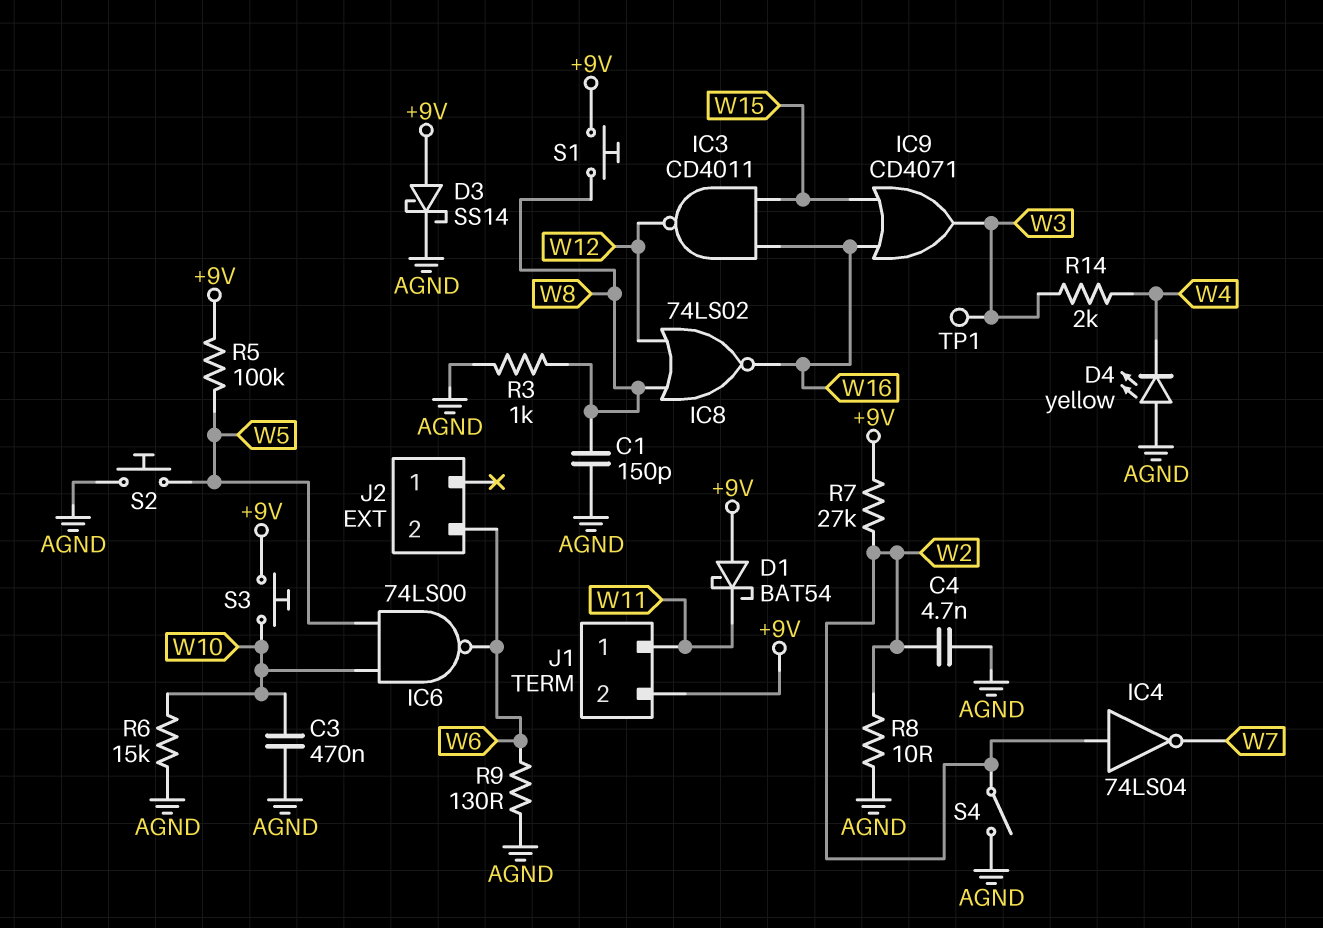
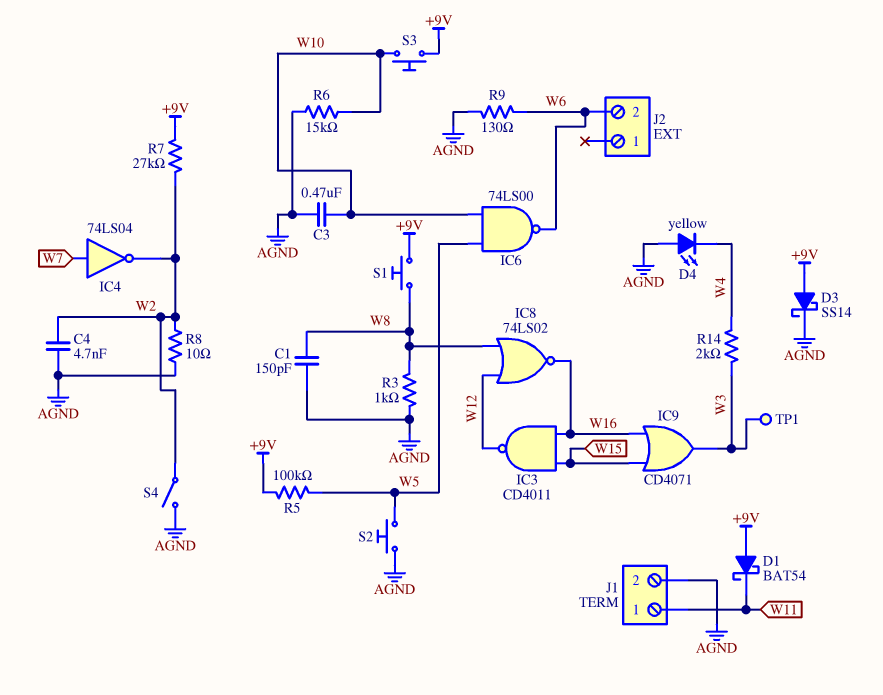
IC4: NOT 74LS04 (in W2, out W7) -> NOT 74LS04 (in W7, out W2)
J1 pin 2: +9V -> AGND

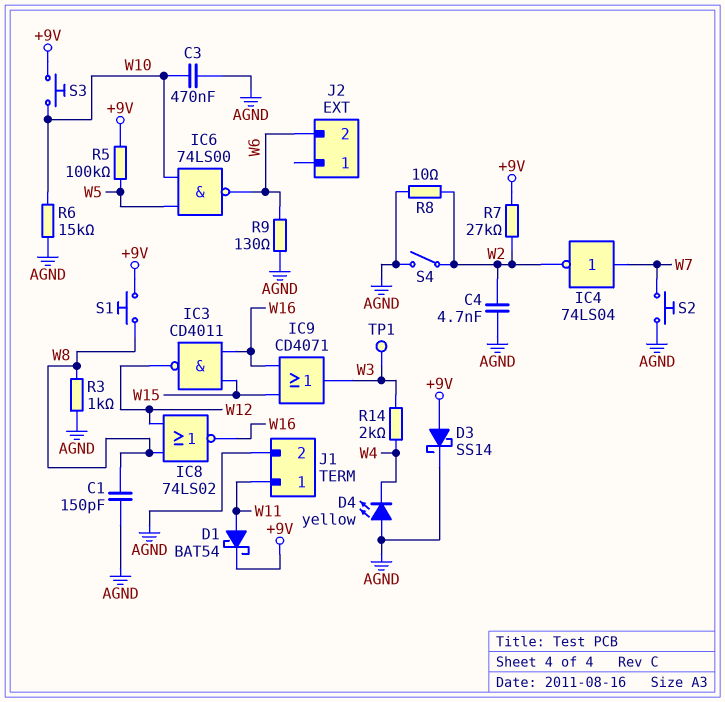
D1: schottky BAT54 (A +9V, K W11) -> schottky BAT54 (A W11, K +9V)
S2: button (AGND, W5) -> button (AGND, W7)

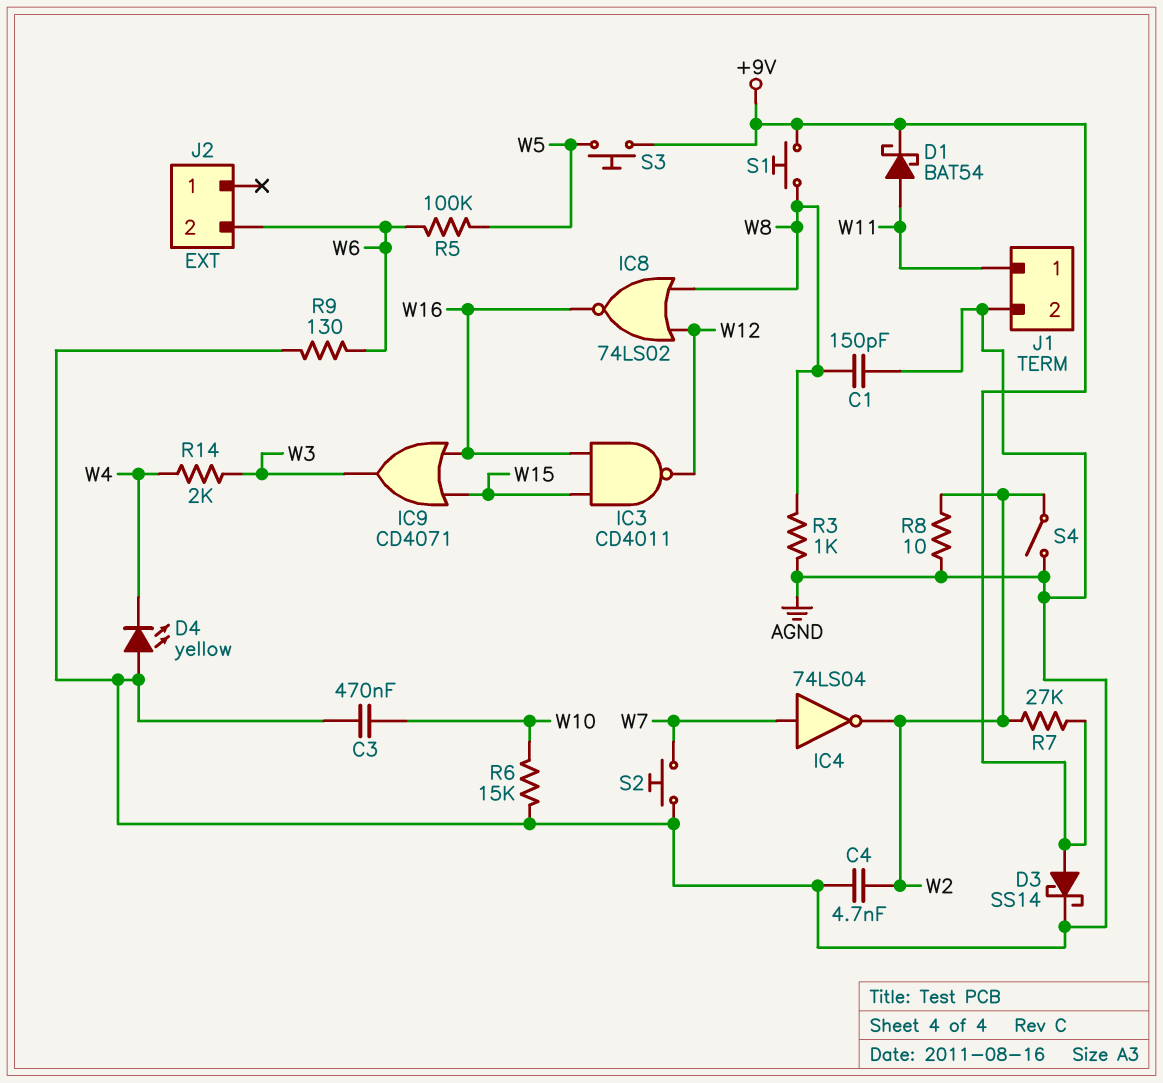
IC6: NAND 74LS00 (in W5, in W10, out W6) -> none
R5: 100k (+9V, W5) -> 100k (W5, W6)
S3: button (+9V, W10) -> button (+9V, W5)
TP1: test point (W3) -> none

